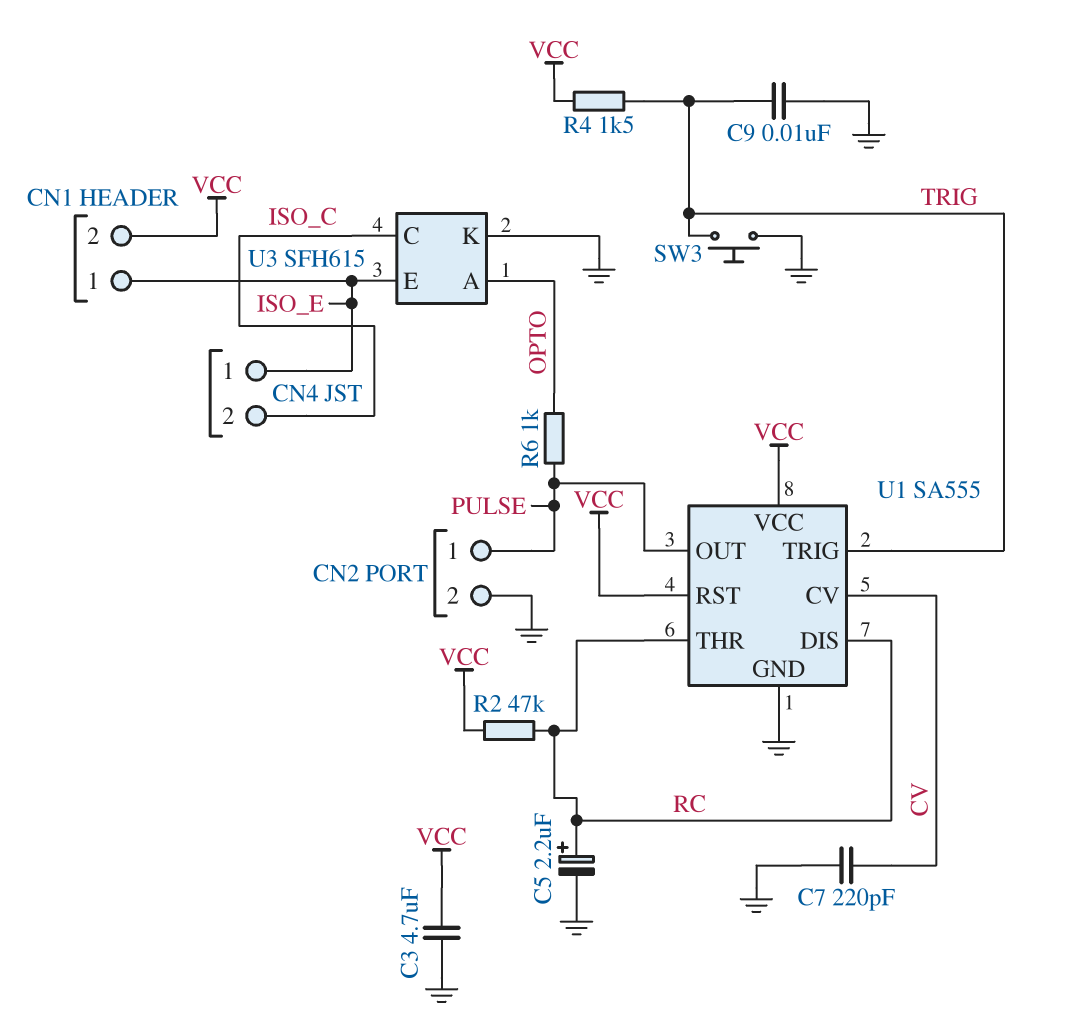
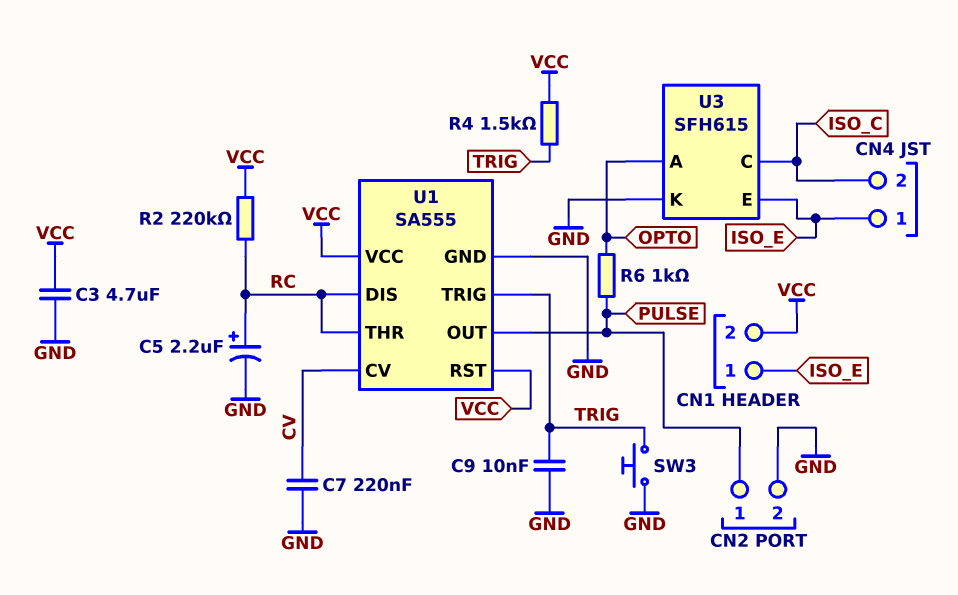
C7: 220pF (CV, GND) -> 220nF (CV, GND)
R2: 47k (RC, VCC) -> 220k (RC, VCC)

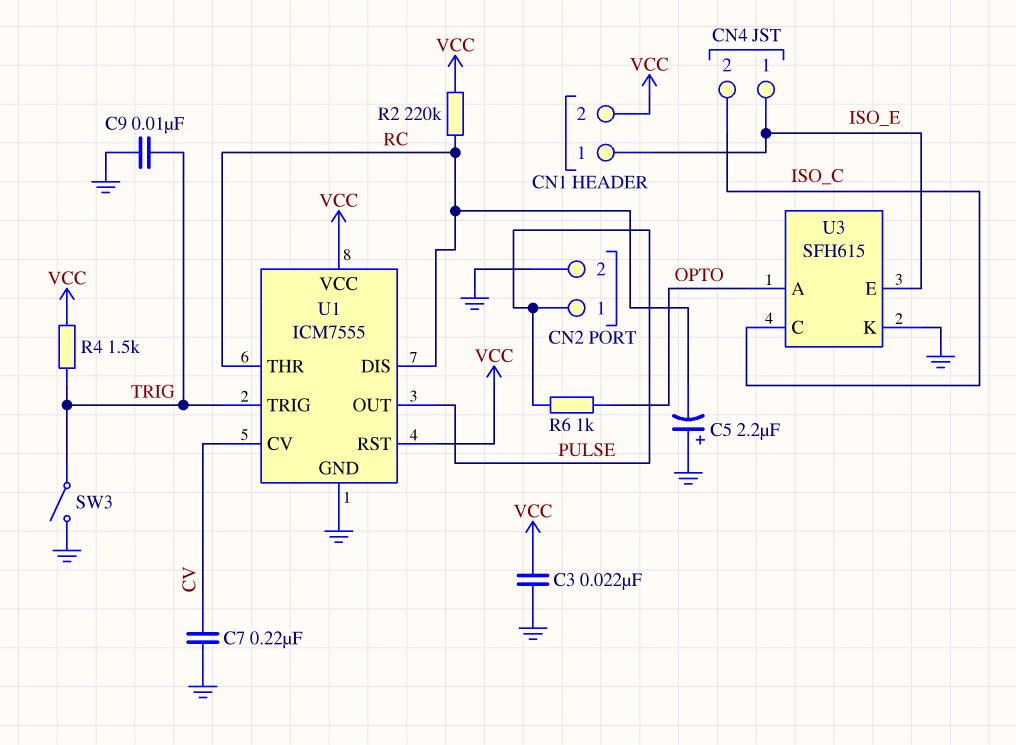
C3: 4.7uF (GND, VCC) -> 22nF (GND, VCC)
C5: 2.2uF (plus RC, minus GND) -> 2.2uF (plus GND, minus RC)
SW3: button (GND, TRIG) -> switch (GND, TRIG)
U1: SA555 -> ICM7555

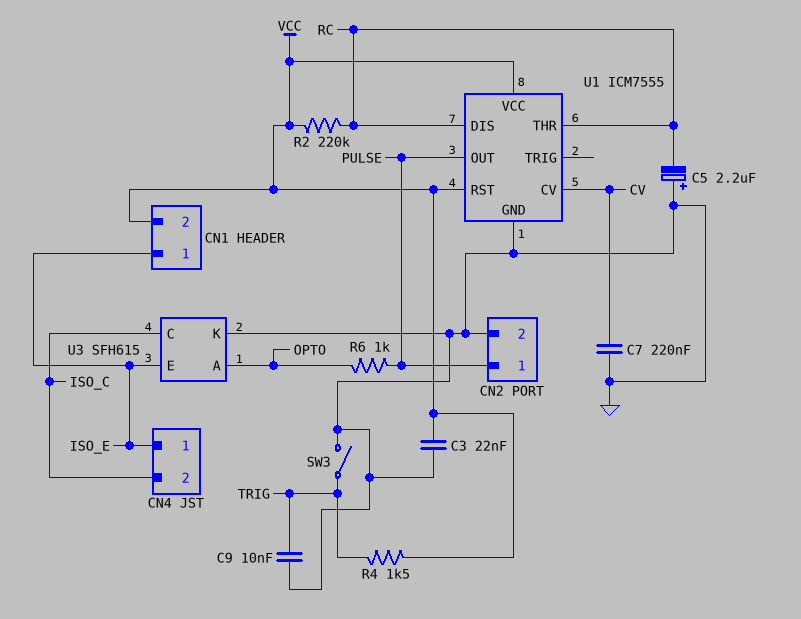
U1 pin TRIG: TRIG -> none

